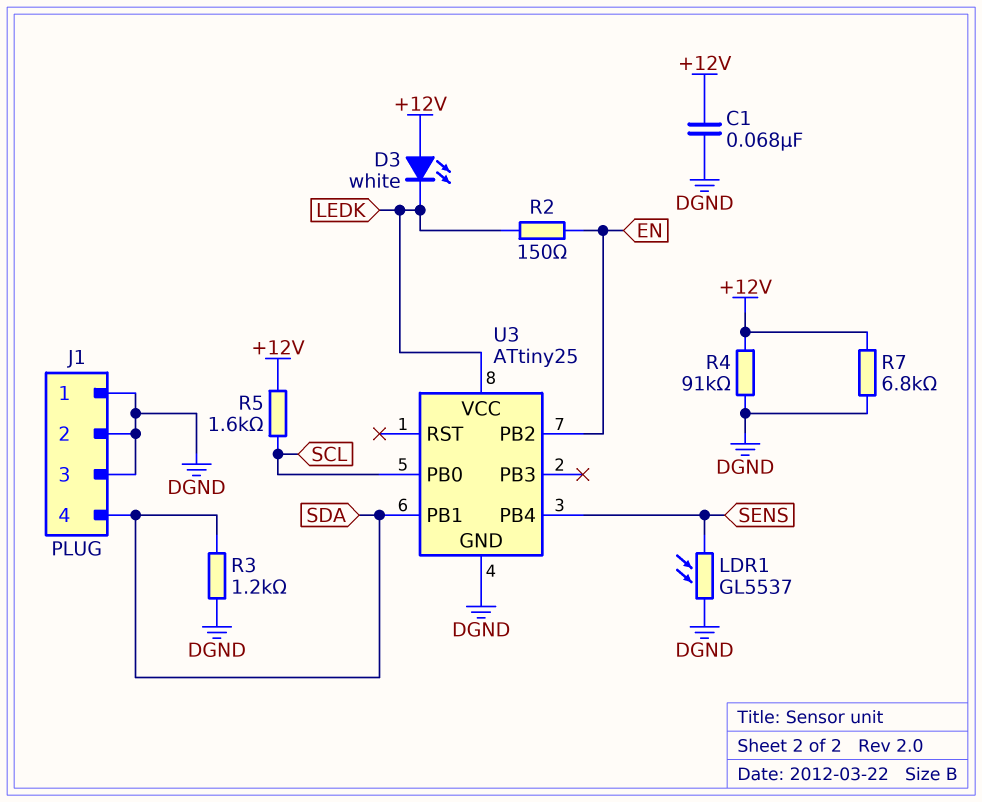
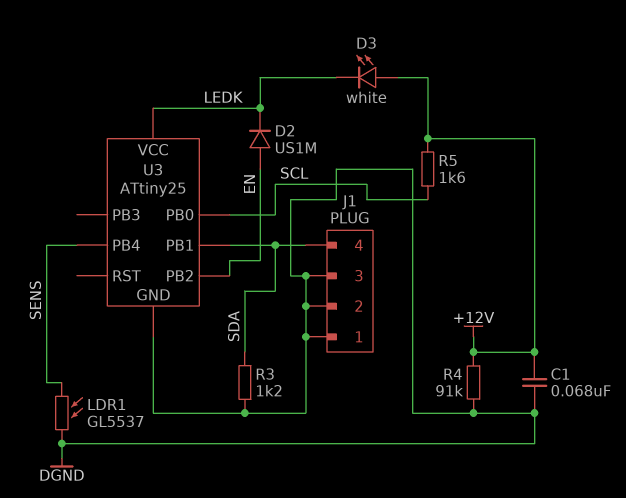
D2: none -> diode US1M (A EN, K LEDK)
R2: 150 (EN, LEDK) -> none
R7: 6.8k (+12V, DGND) -> none

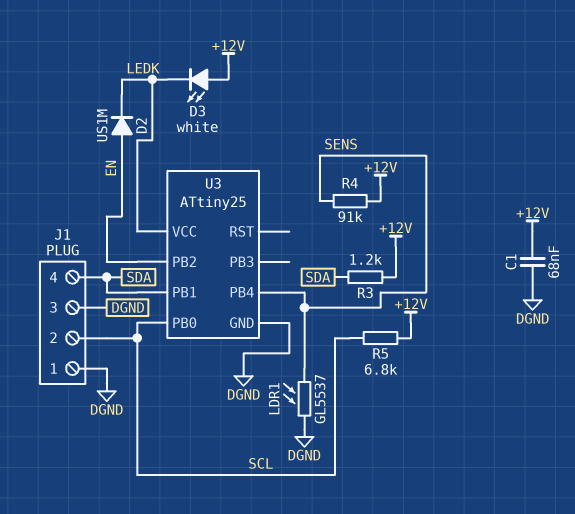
J1 pin 2: DGND -> SCL
R3: 1.2k (DGND, SDA) -> 1.2k (+12V, SDA)
R4: 91k (+12V, DGND) -> 91k (+12V, SENS)
R5: 1.6k (+12V, SCL) -> 6.8k (+12V, SCL)

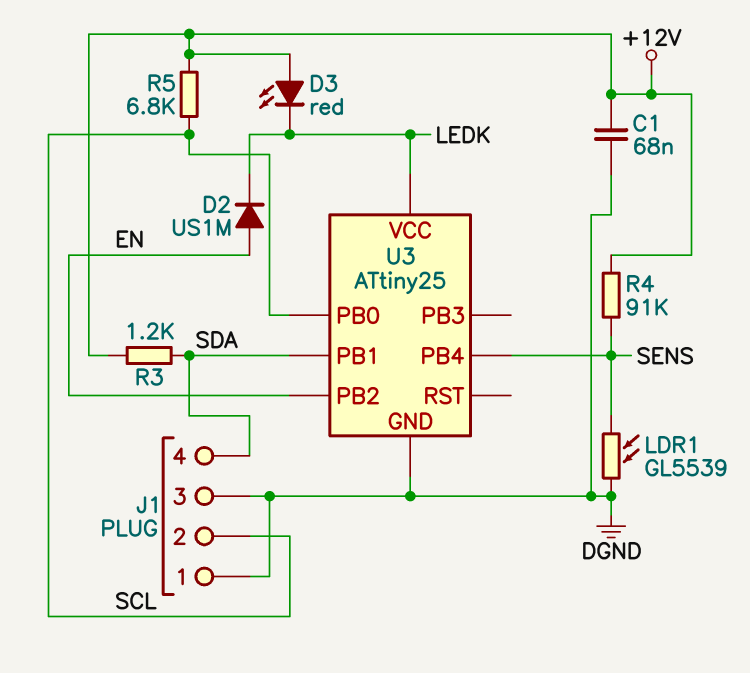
D3: LED white (A +12V, K LEDK) -> LED red (A +12V, K LEDK)
LDR1: GL5537 (DGND, SENS) -> GL5539 (DGND, SENS)

